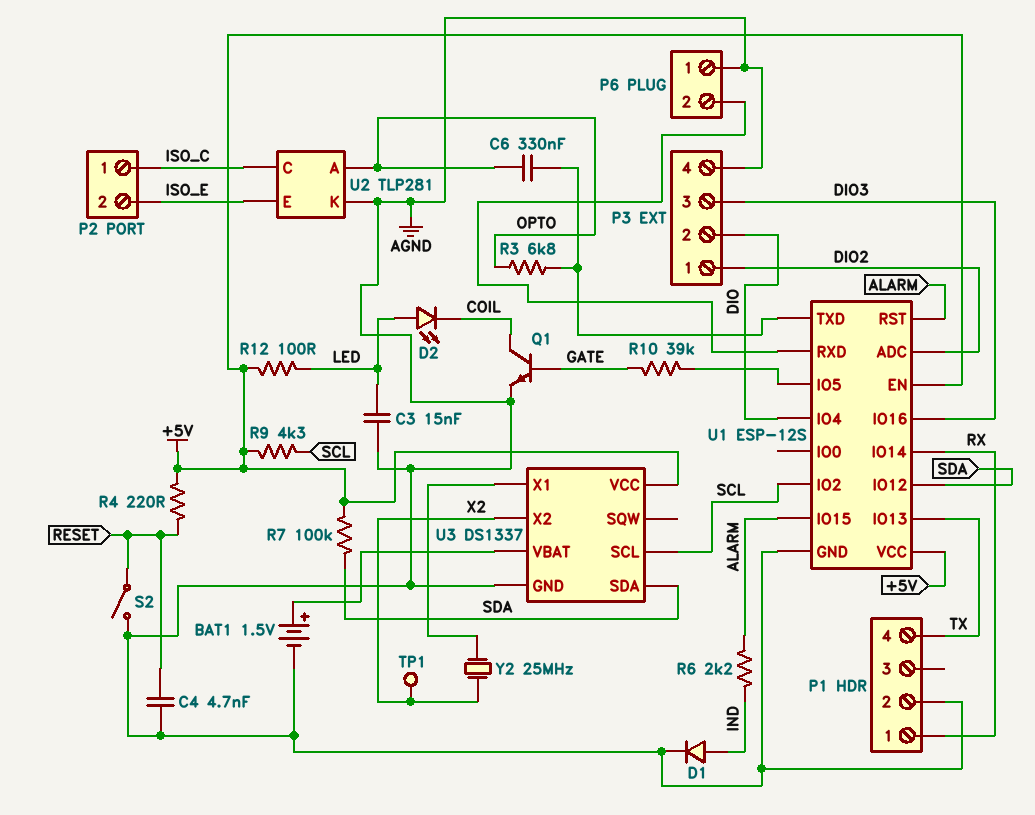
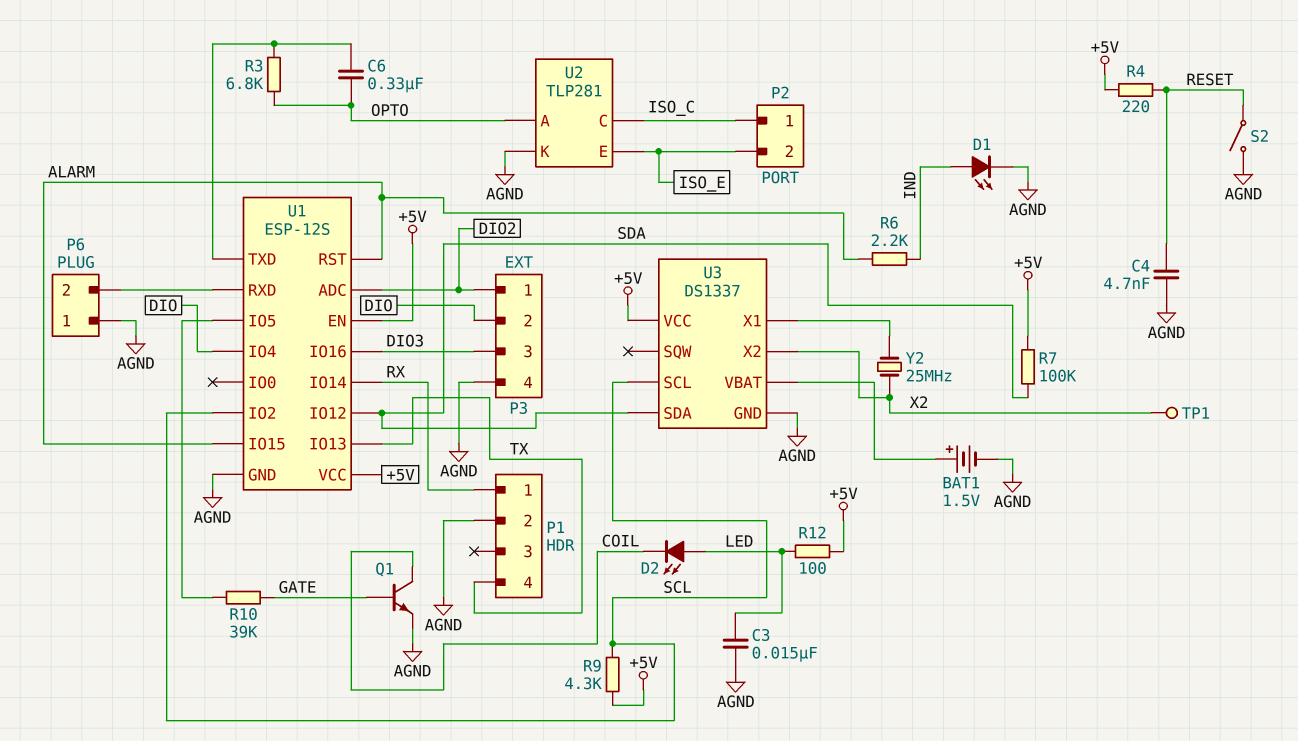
D1: diode (A IND, K AGND) -> LED (A IND, K AGND)

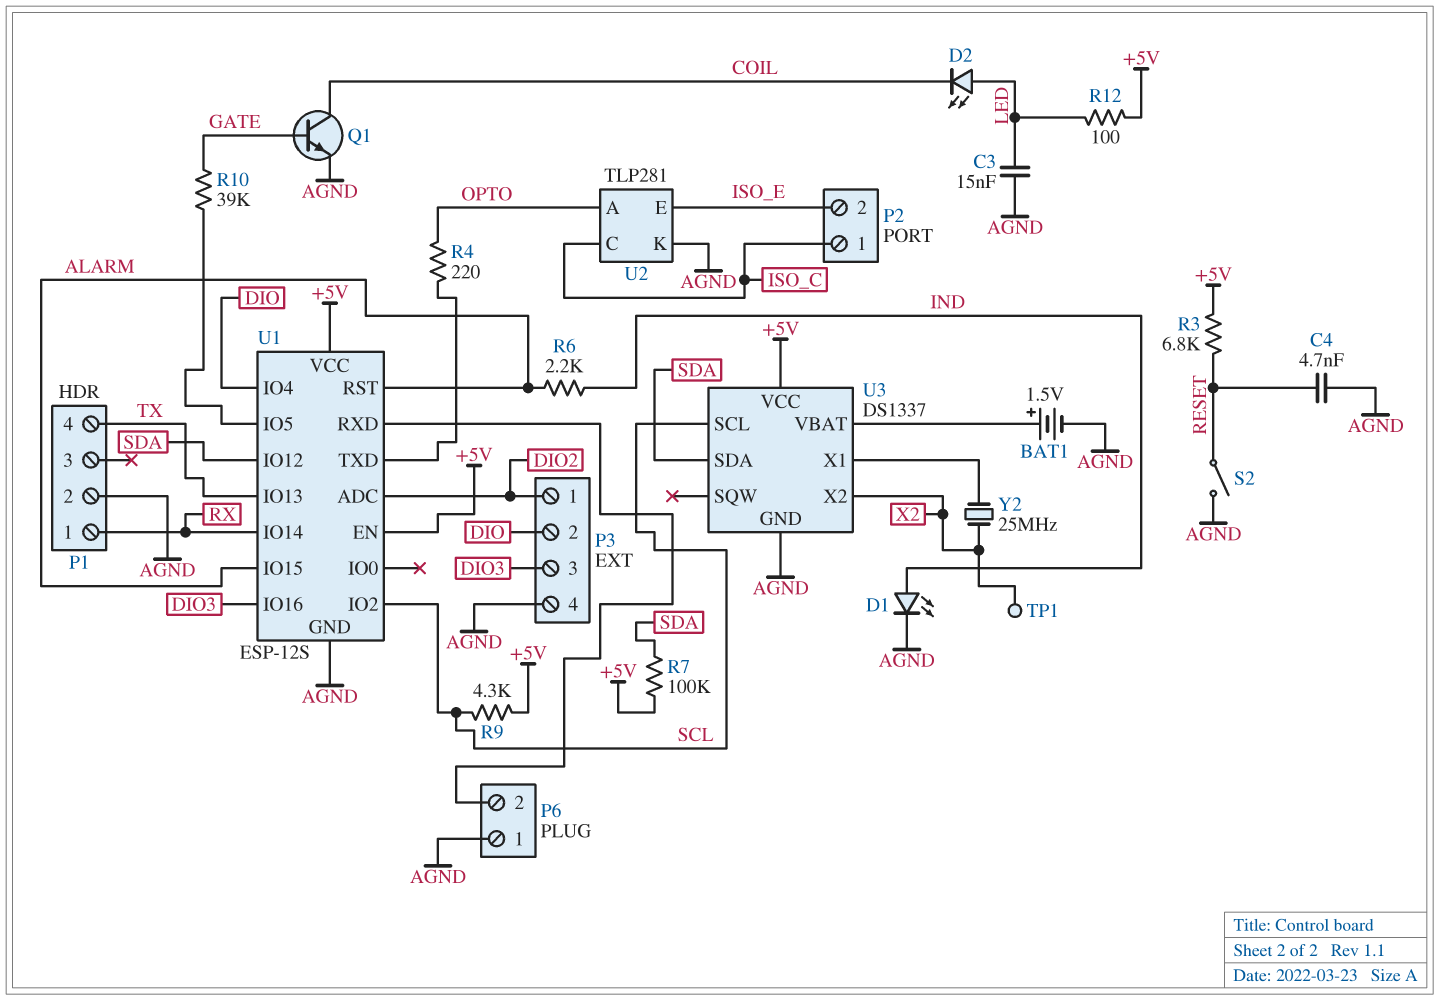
C6: 330nF (OPTO, U1/TXD) -> none
R3: 6.8k (OPTO, U1/TXD) -> 6.8k (+5V, RESET)
R4: 220 (+5V, RESET) -> 220 (OPTO, U1/TXD)

